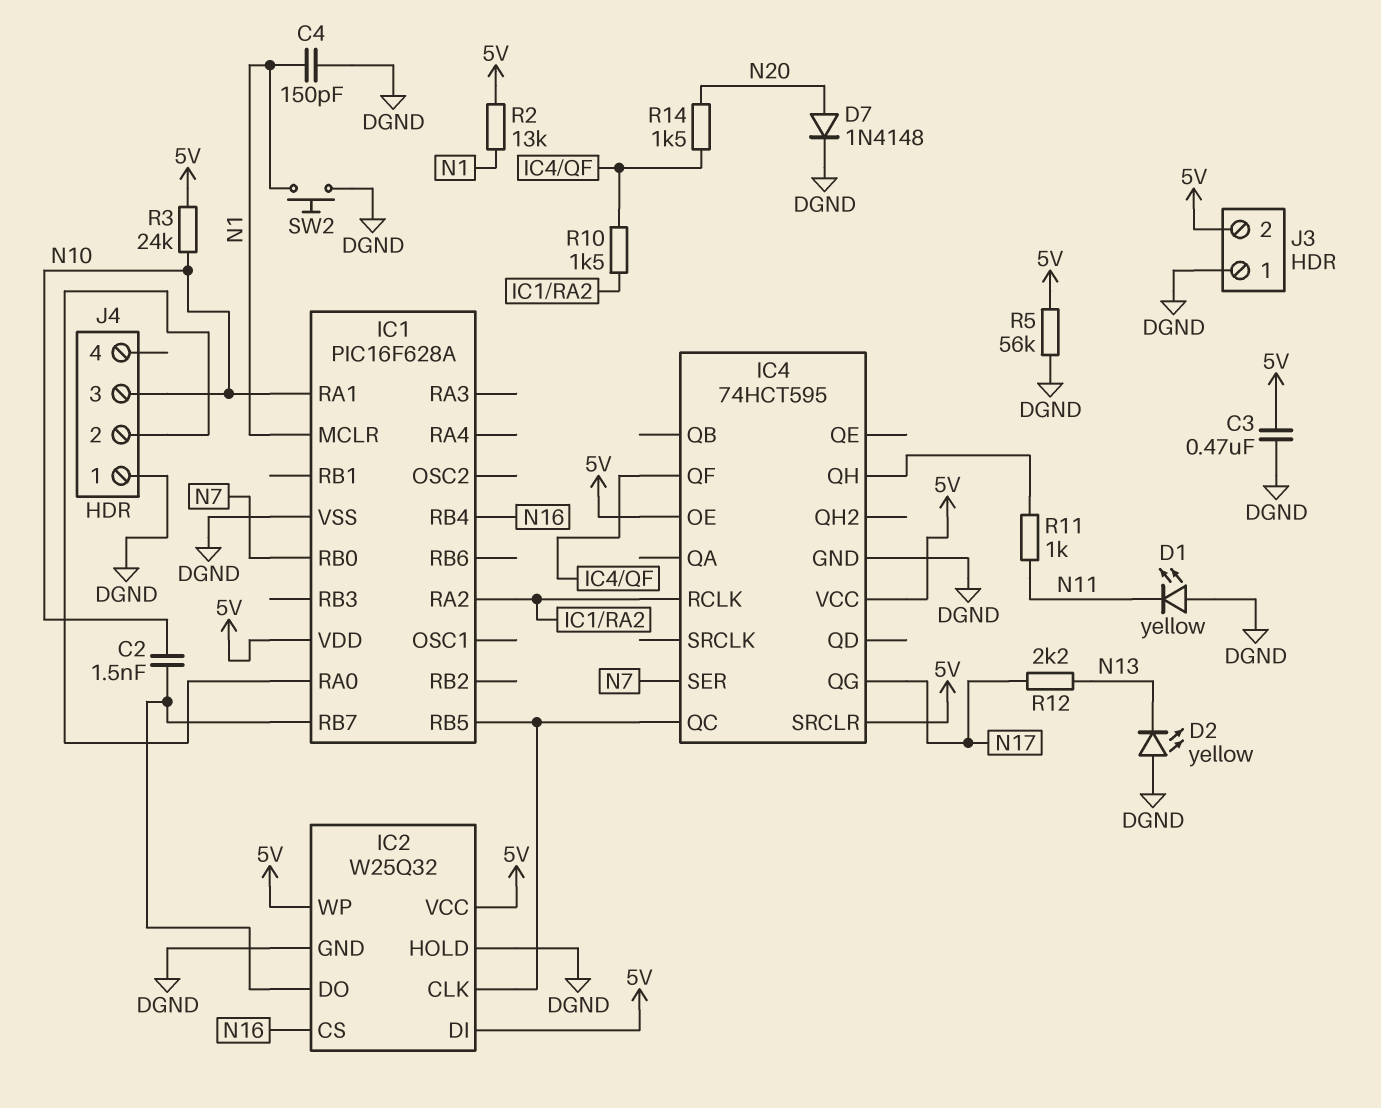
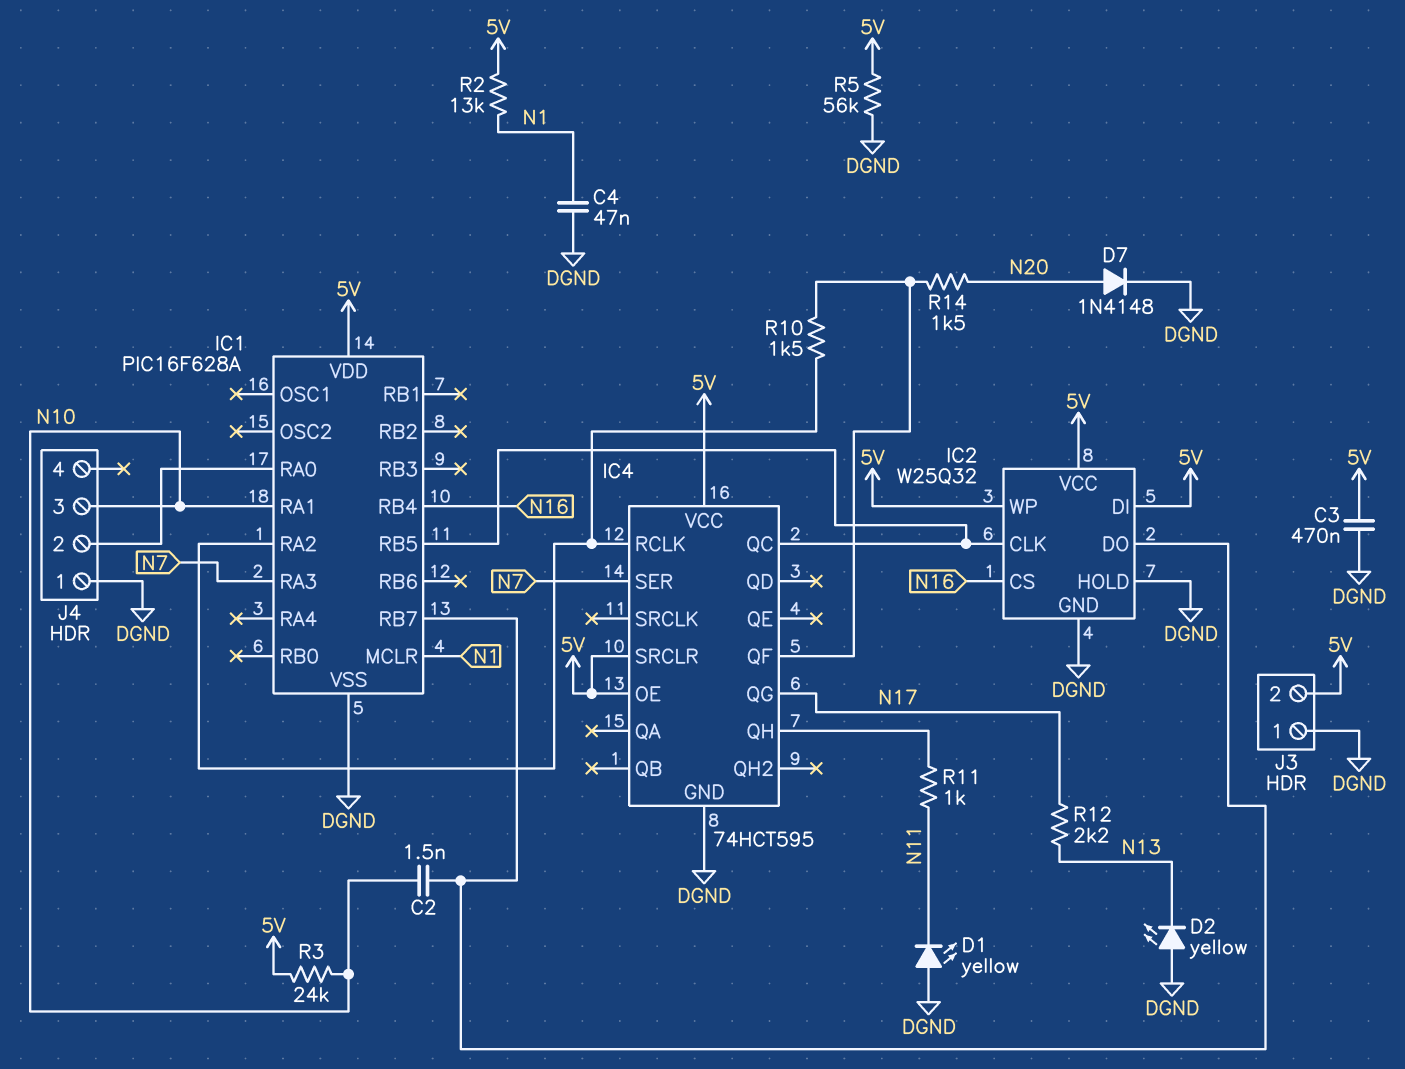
C4: 150pF (DGND, N1) -> 47nF (DGND, N1)
IC1 pin RA3: none -> N7
IC1 pin RB0: N7 -> none
SW2: button (DGND, N1) -> none

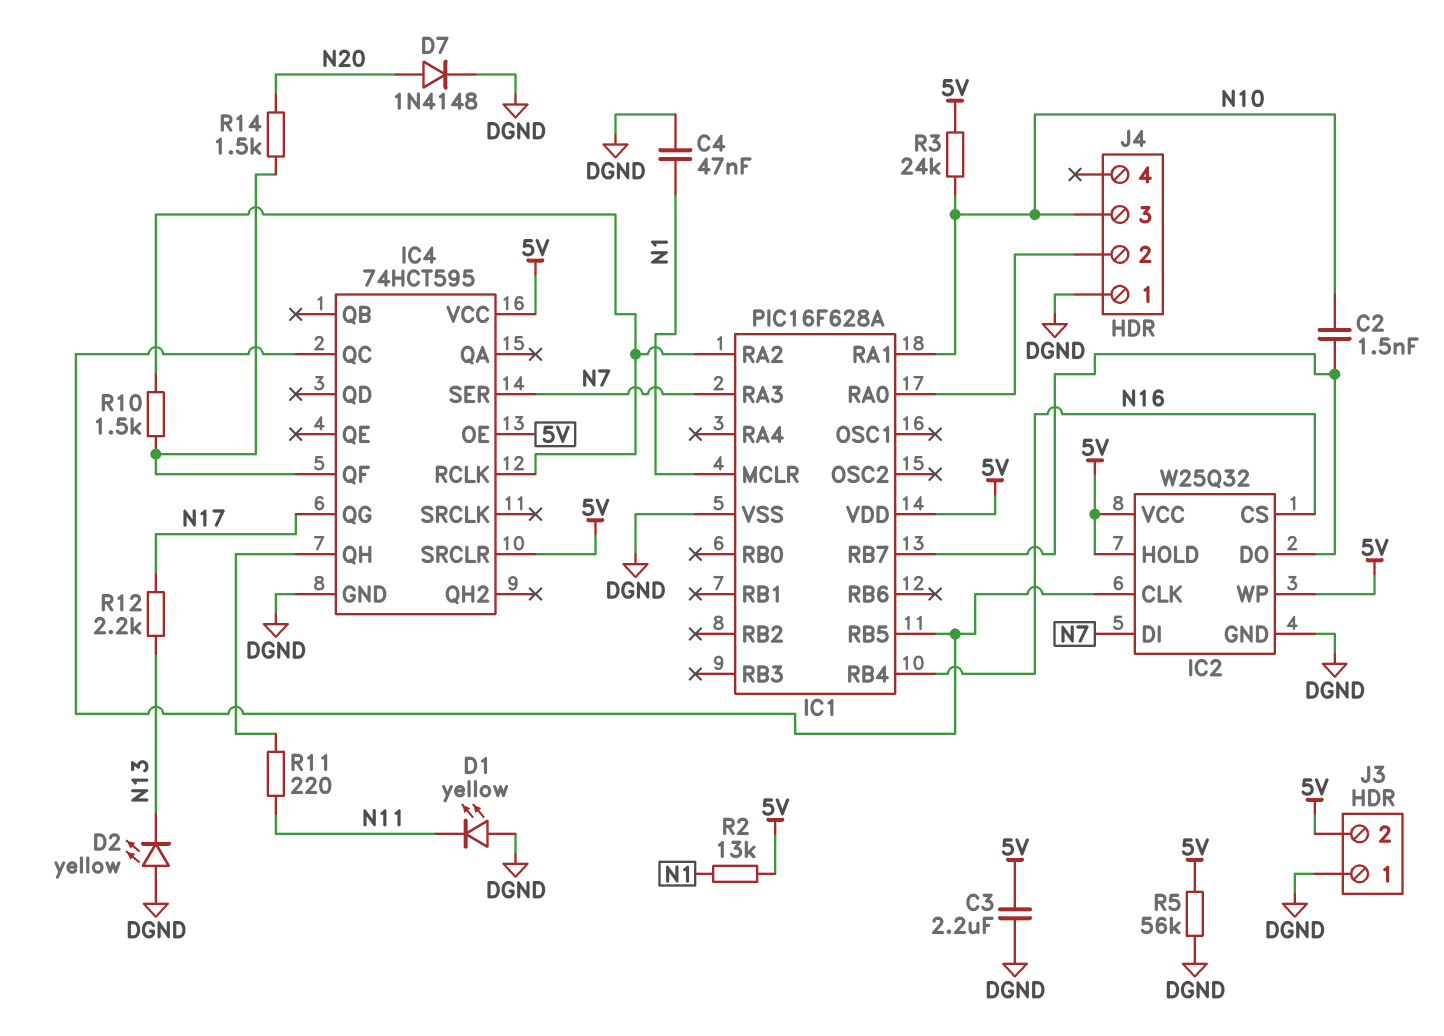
C3: 470nF (5V, DGND) -> 2.2uF (5V, DGND)
IC2 pin DI: 5V -> N7
IC2 pin HOLD: DGND -> 5V
R11: 1k (IC4/QH, N11) -> 220 (IC4/QH, N11)

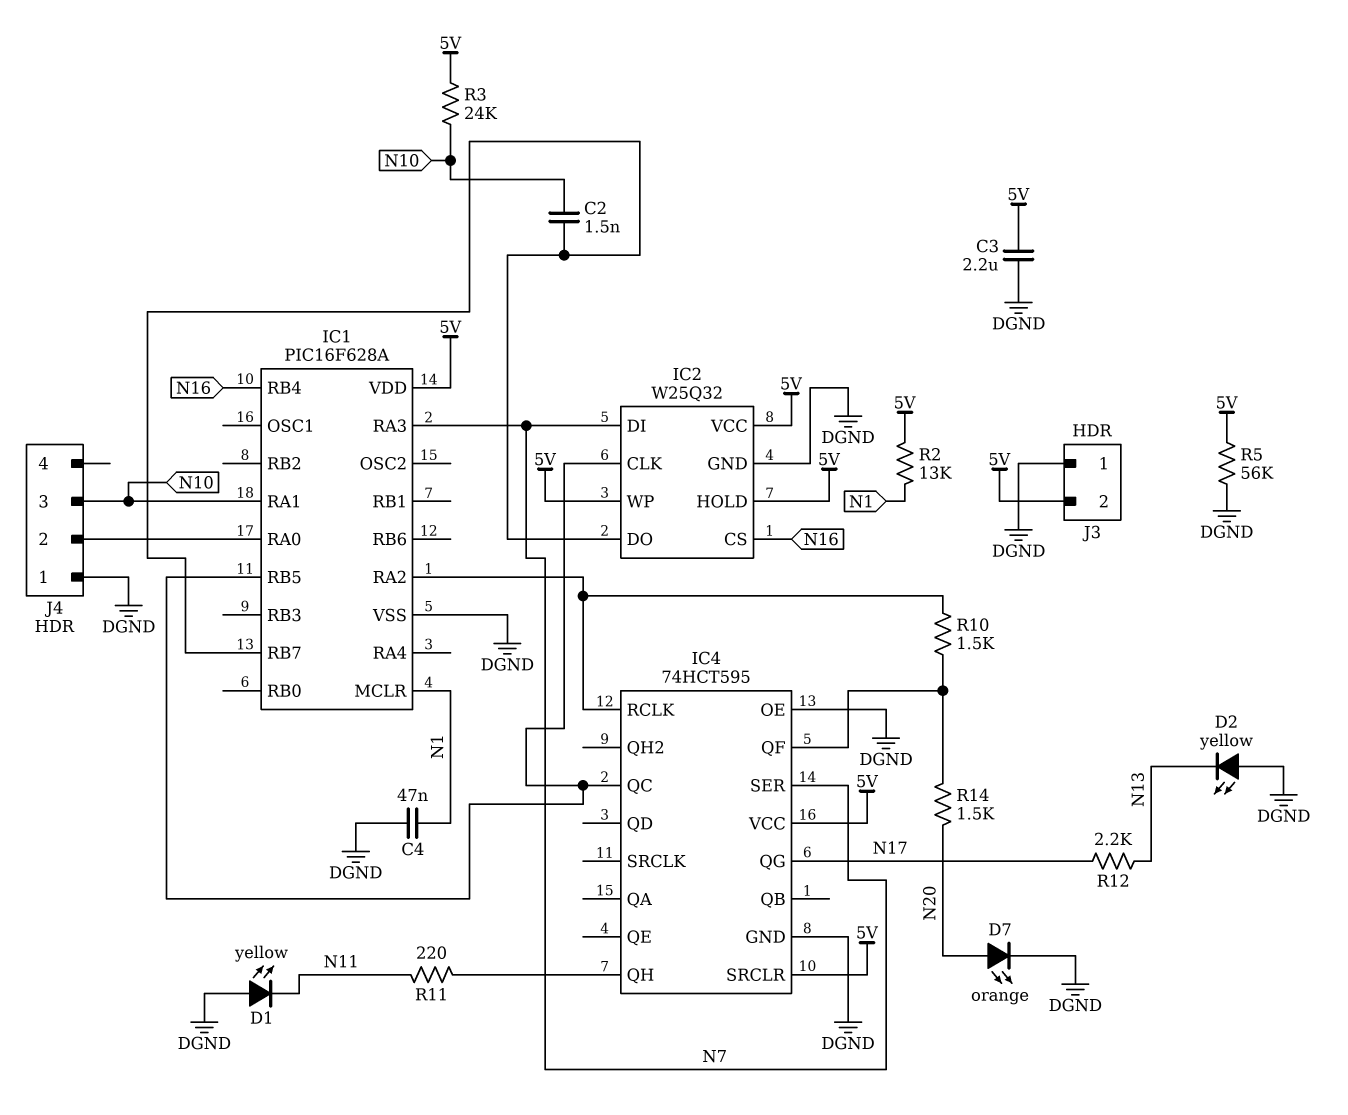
D7: diode 1N4148 (A N20, K DGND) -> LED orange (A N20, K DGND)
IC4 pin OE: 5V -> DGND

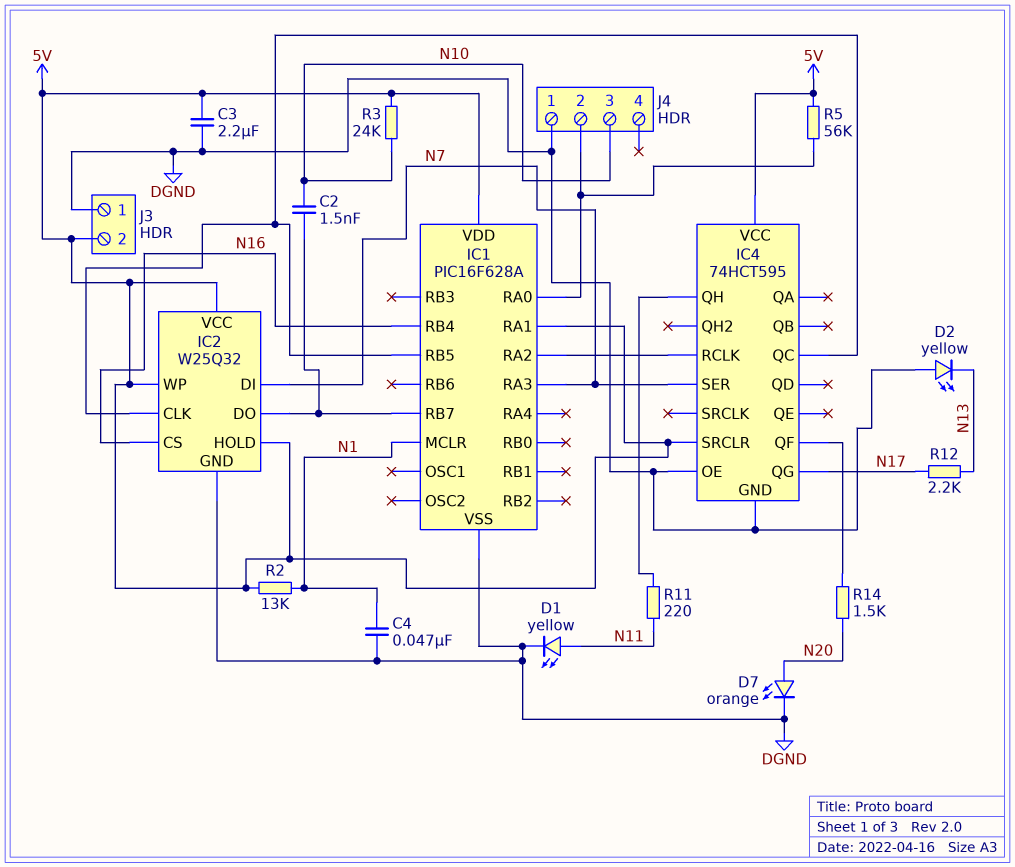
D1: LED yellow (A DGND, K N11) -> LED yellow (A N11, K DGND)
IC1 pin RA1: N10 -> 5V
R5: 56k (5V, DGND) -> 56k (5V, IC1/RA0)
R10: 1.5k (IC1/RA2, IC4/QF) -> none

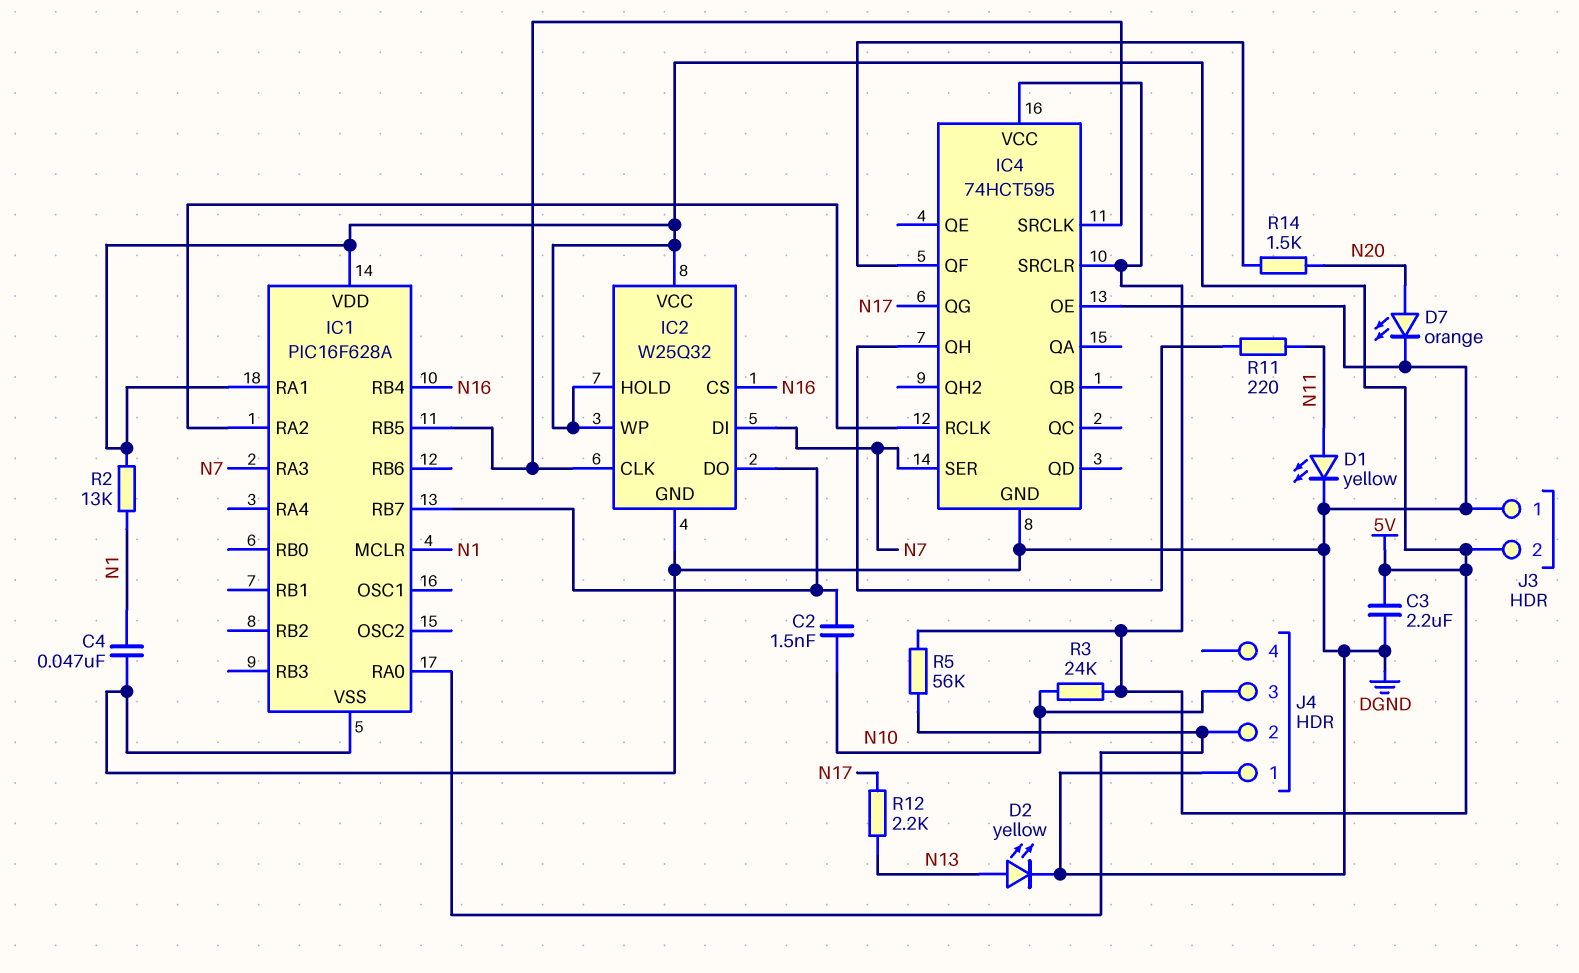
D2: LED yellow (A DGND, K N13) -> LED yellow (A N13, K DGND)
IC4 pin QC: IC1/RB5 -> none
IC4 pin SRCLK: none -> IC1/RB5

